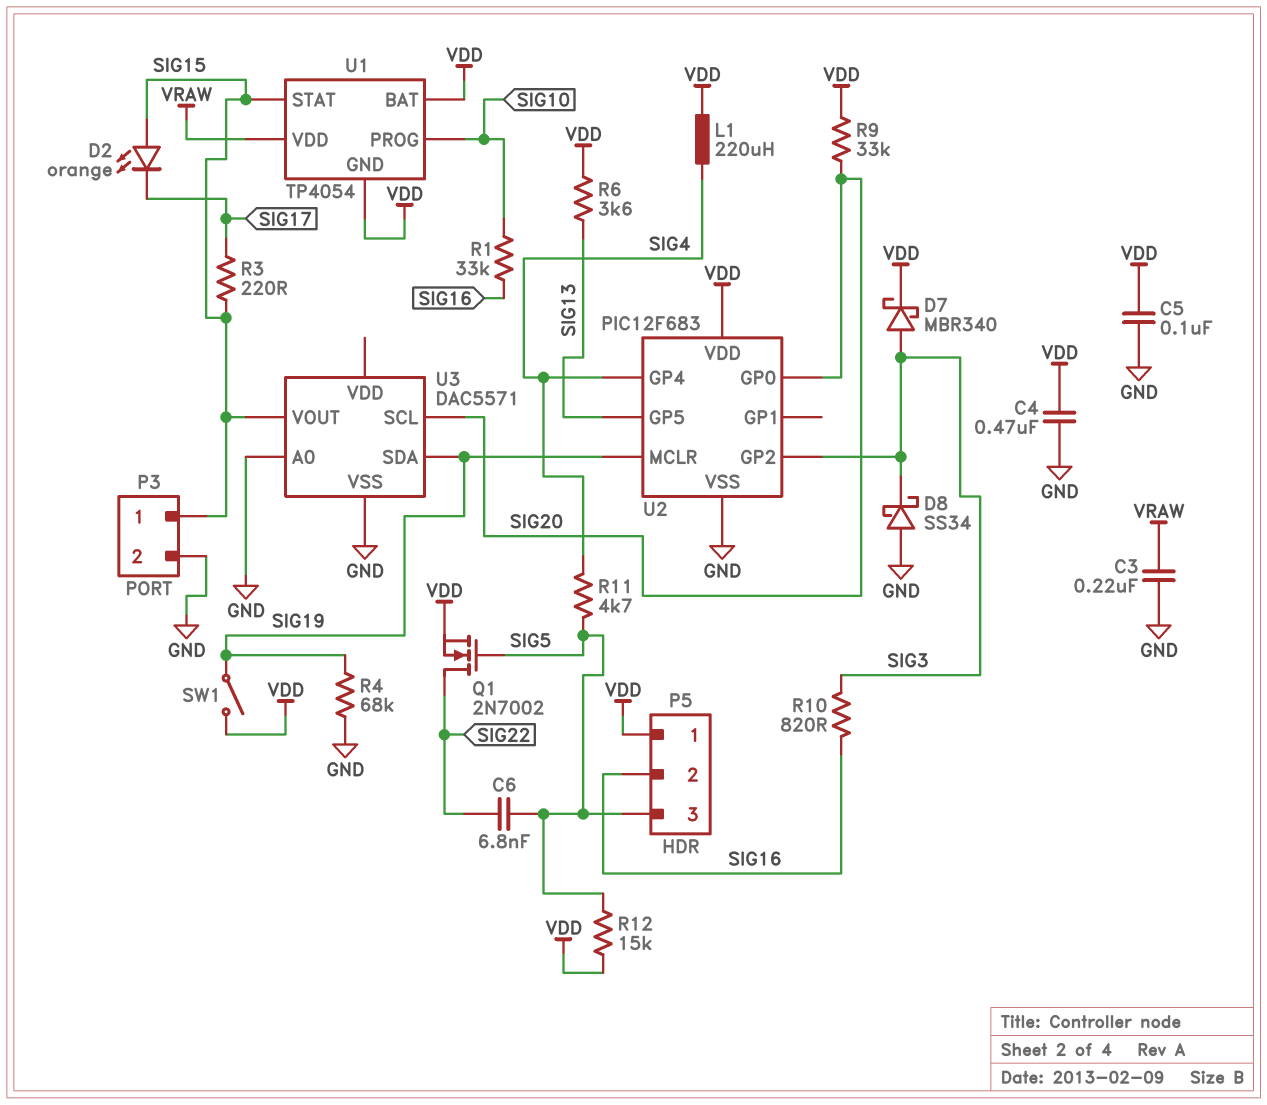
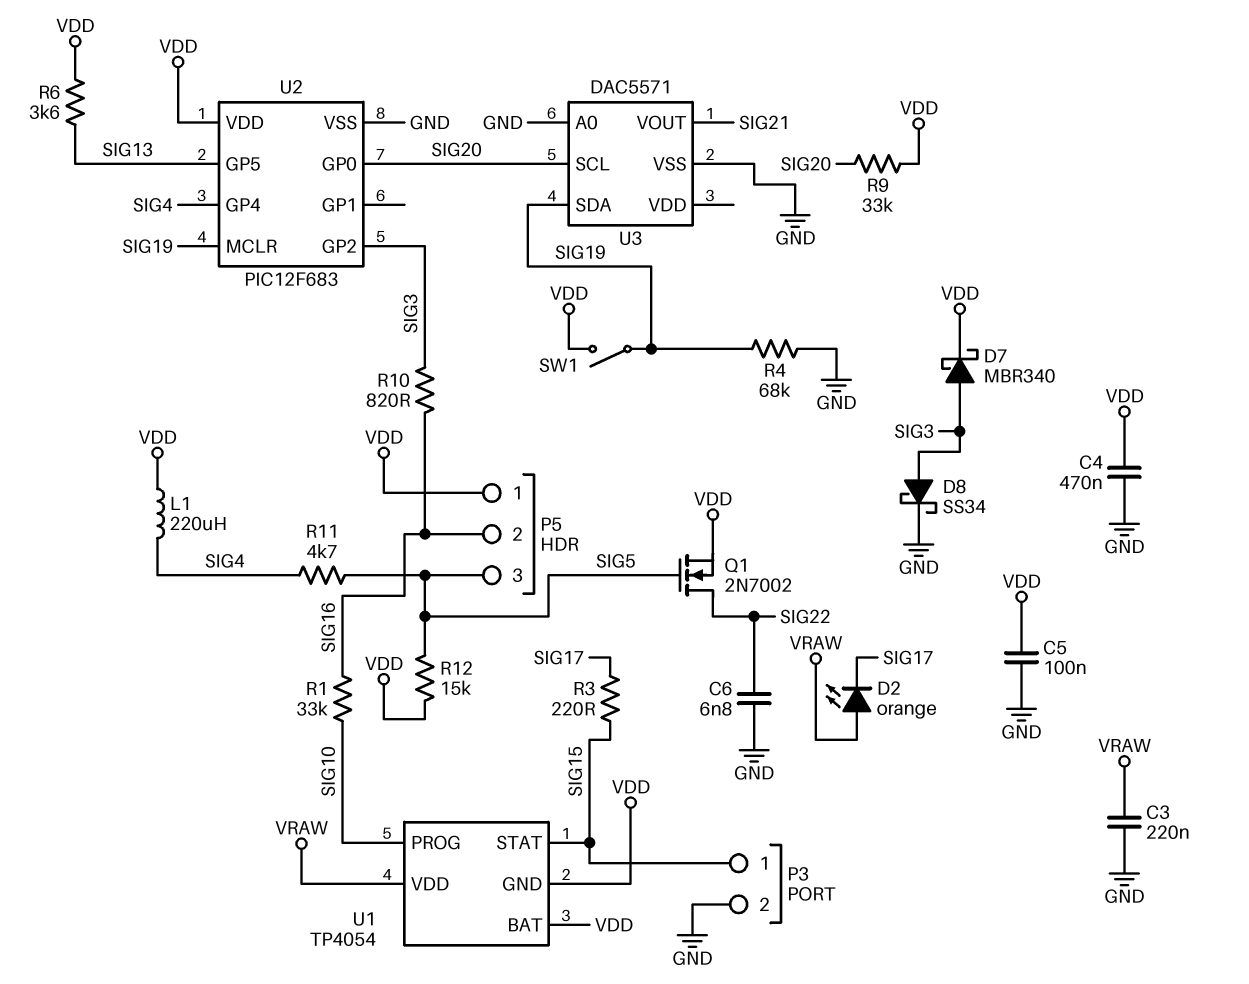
C6: 6.8nF (SIG5, SIG22) -> 6.8nF (GND, SIG22)
D2: LED orange (A SIG15, K SIG17) -> LED orange (A VRAW, K SIG17)
D8: schottky SS34 (A GND, K SIG3) -> schottky SS34 (A SIG3, K GND)
U3 pin VOUT: SIG15 -> SIG21

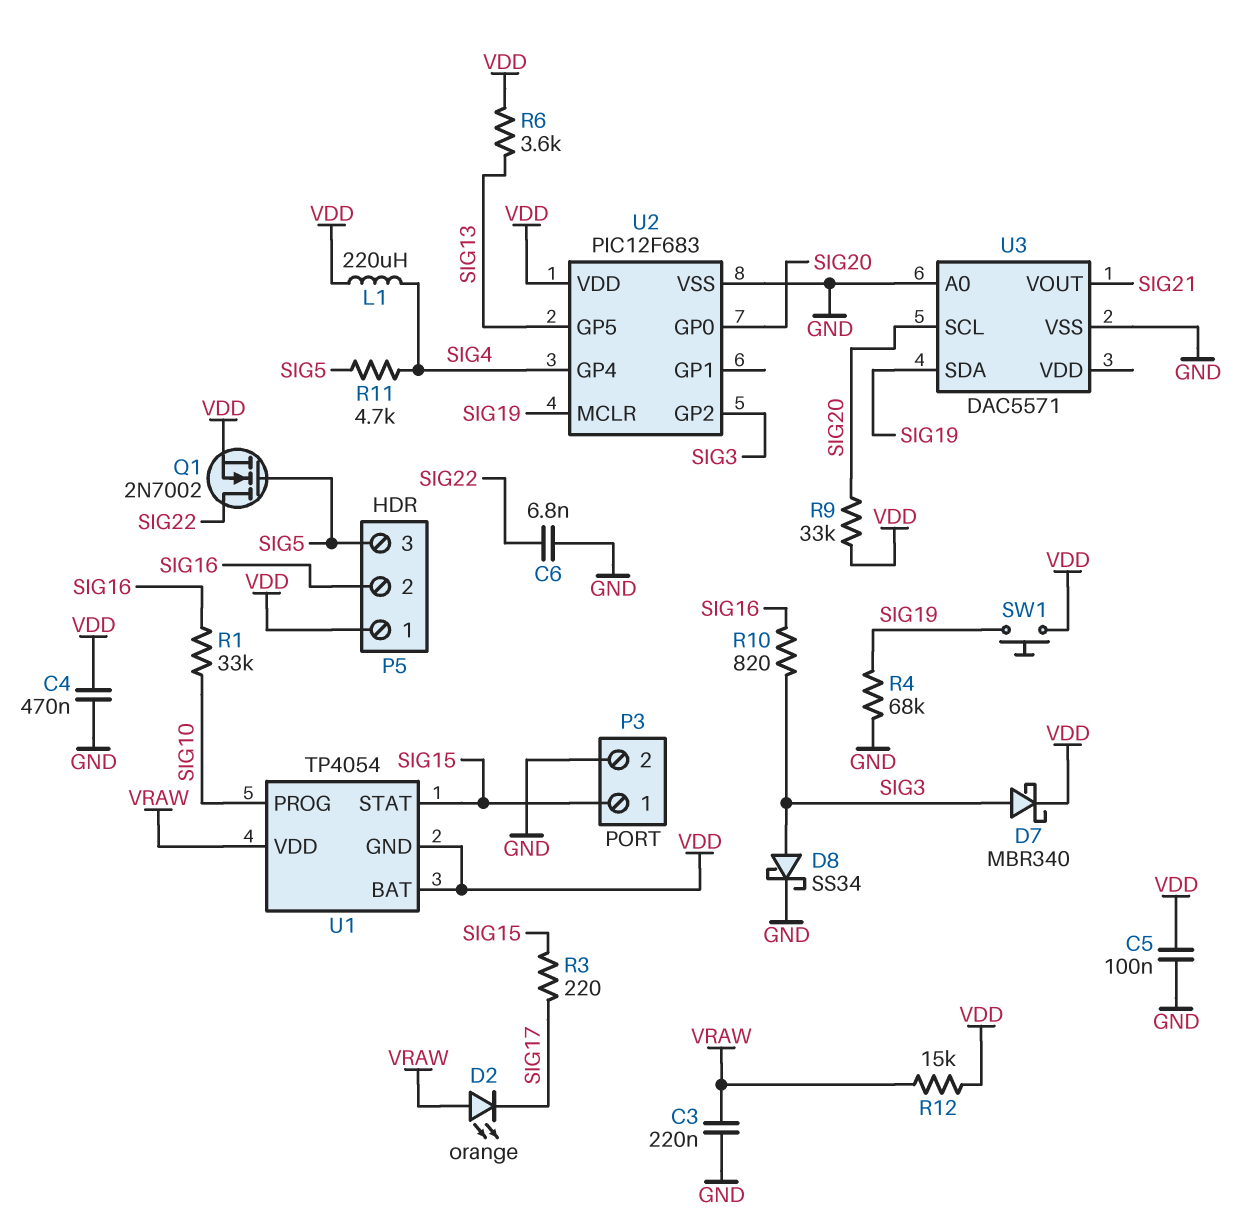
R12: 15k (SIG5, VDD) -> 15k (VDD, VRAW)
SW1: switch (SIG19, VDD) -> button (SIG19, VDD)

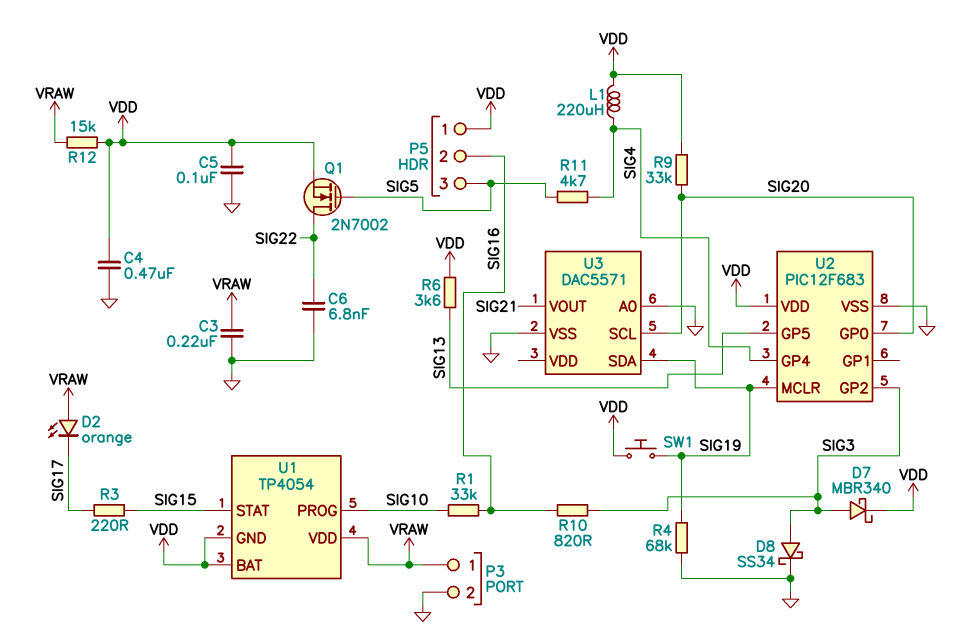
P3 pin 1: SIG15 -> VRAW

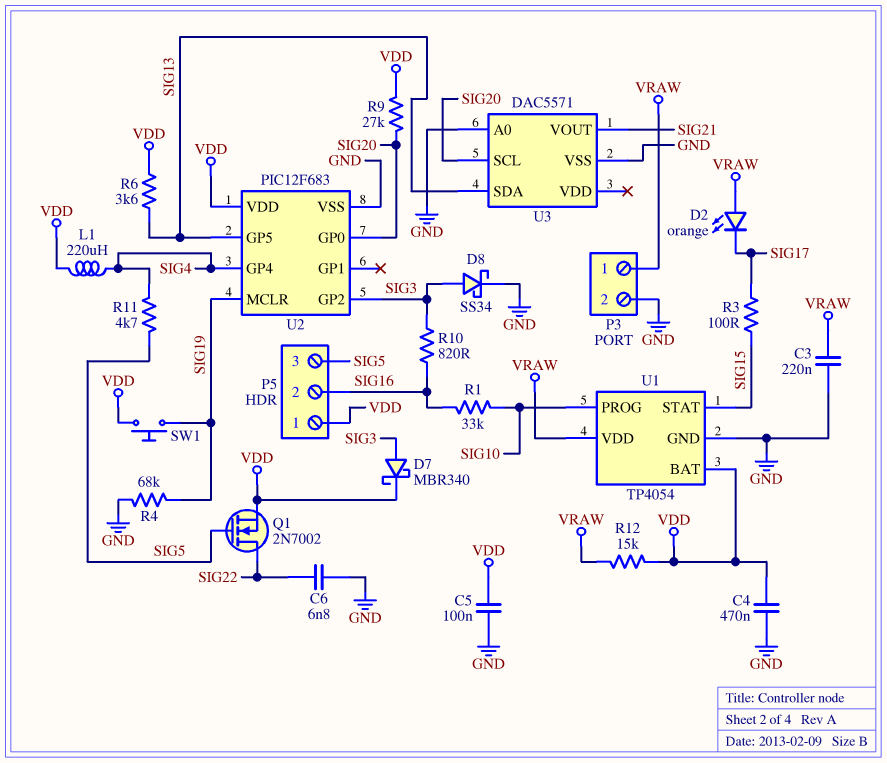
R3: 220 (SIG15, SIG17) -> 100 (SIG15, SIG17)
R9: 33k (SIG20, VDD) -> 27k (SIG20, VDD)
U1 pin GND: VDD -> GND
U3 pin SDA: SIG19 -> SIG13

